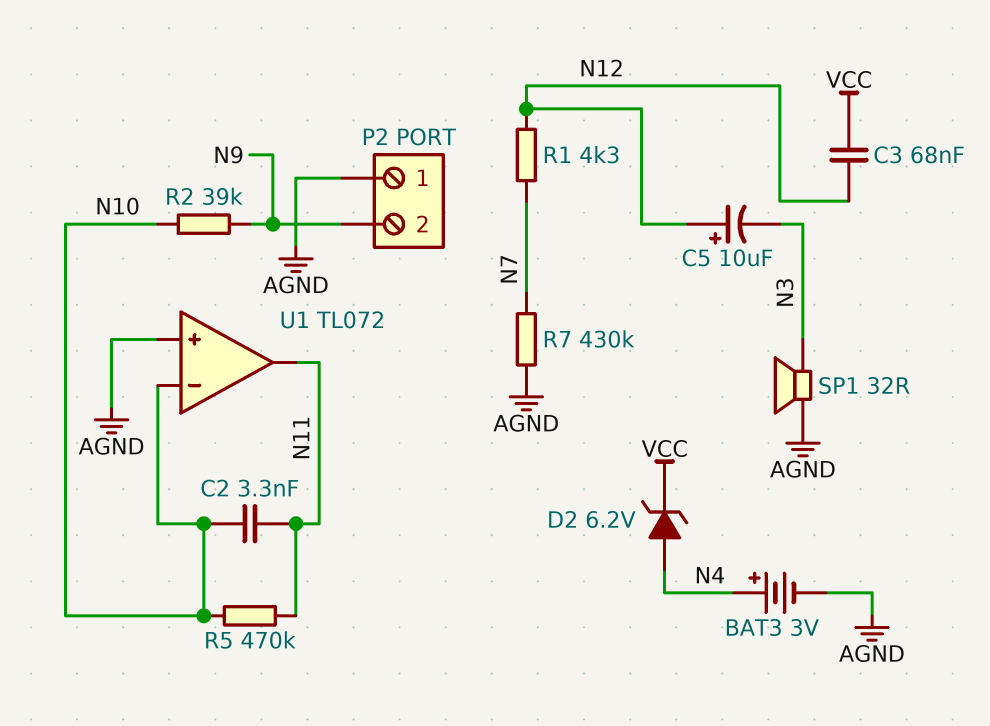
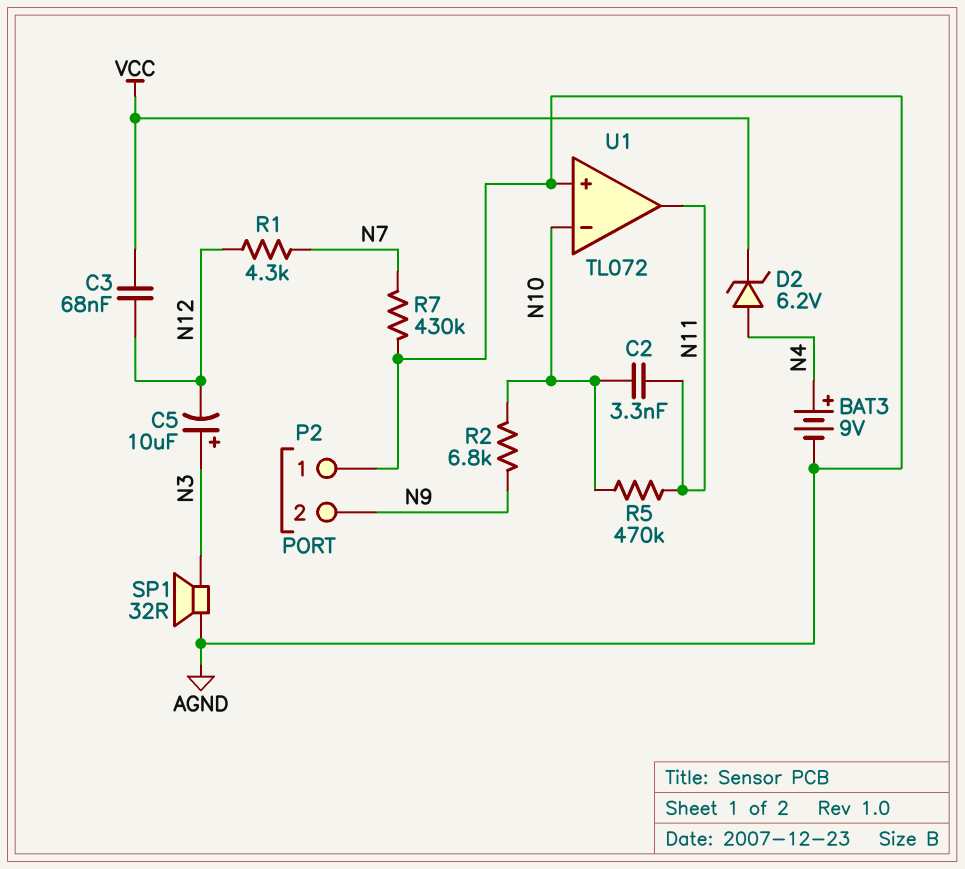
BAT3: 3V (plus N4, minus AGND) -> 9V (plus N4, minus AGND)
C5: 10uF (plus N12, minus N3) -> 10uF (plus N3, minus N12)
R2: 39k (N9, N10) -> 6.8k (N9, N10)

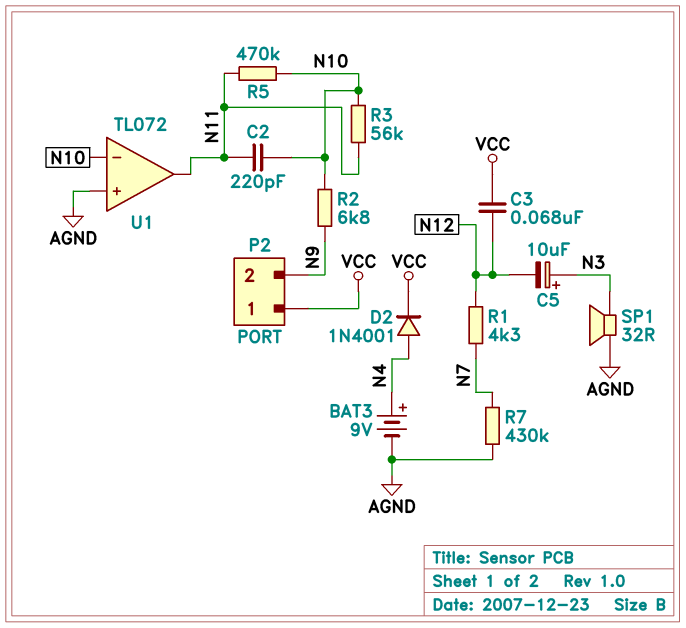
C2: 3.3nF (N10, N11) -> 220pF (N10, N11)
D2: zener 6.2V (A N4, K VCC) -> diode 1N4001 (A N4, K VCC)
P2 pin 1: AGND -> VCC
R3: none -> 56k (N10, N11)

